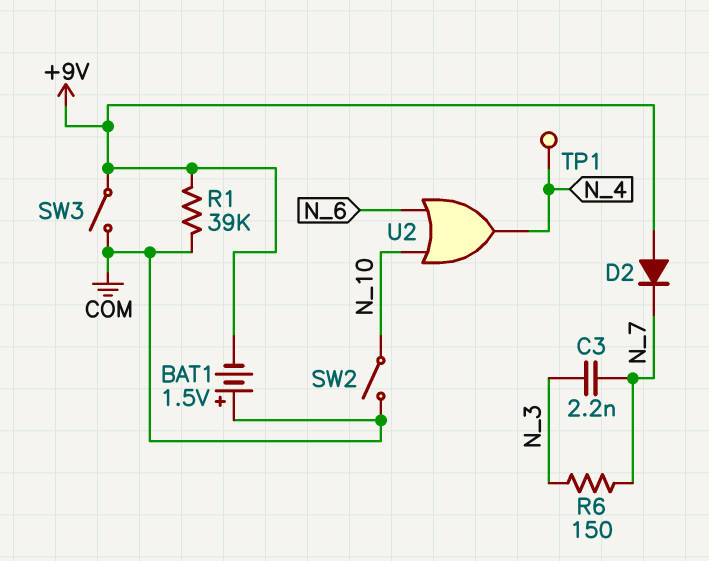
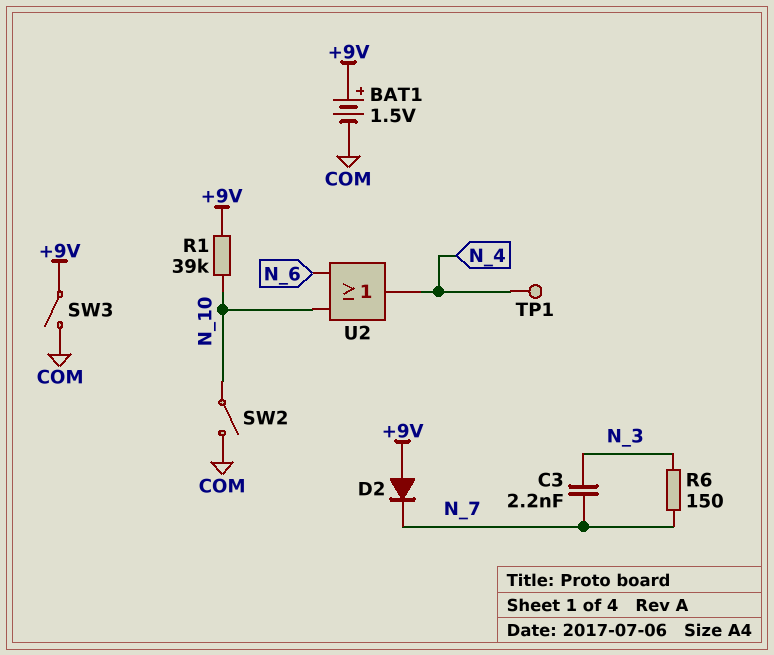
BAT1: 1.5V (plus COM, minus +9V) -> 1.5V (plus +9V, minus COM)
R1: 39k (+9V, COM) -> 39k (+9V, N_10)

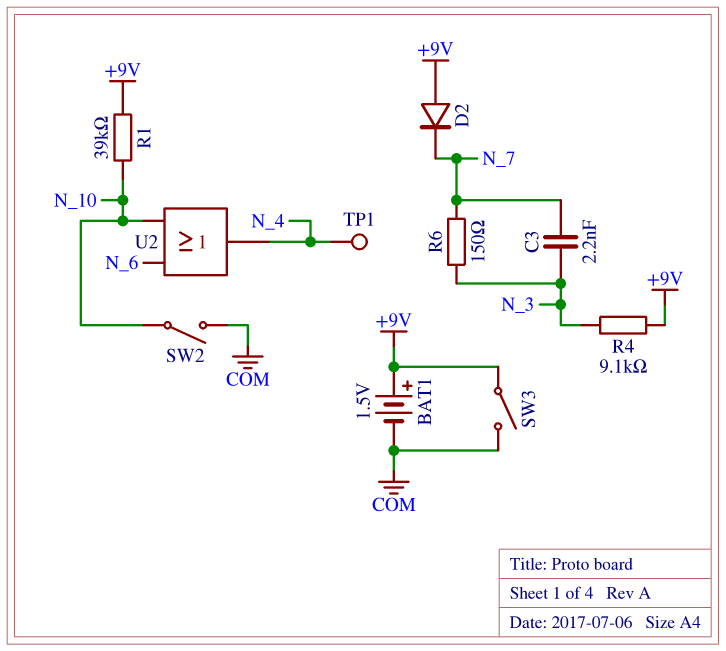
R4: none -> 9.1k (+9V, N_3)

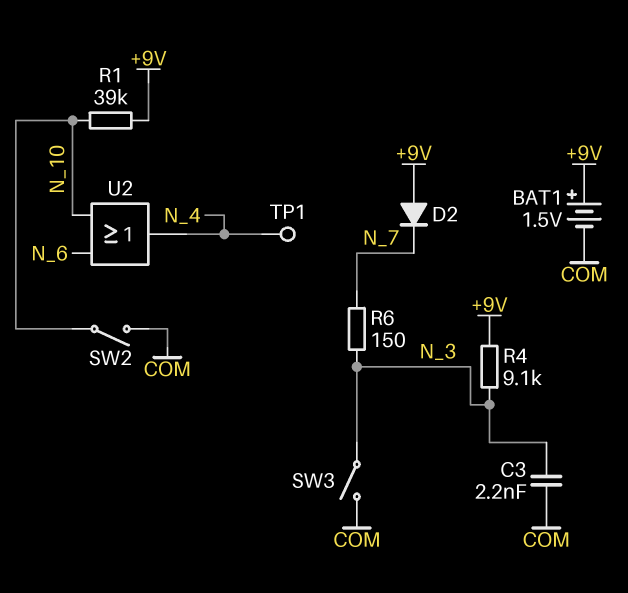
C3: 2.2nF (N_3, N_7) -> 2.2nF (COM, N_3)
SW3: switch (+9V, COM) -> switch (COM, N_3)

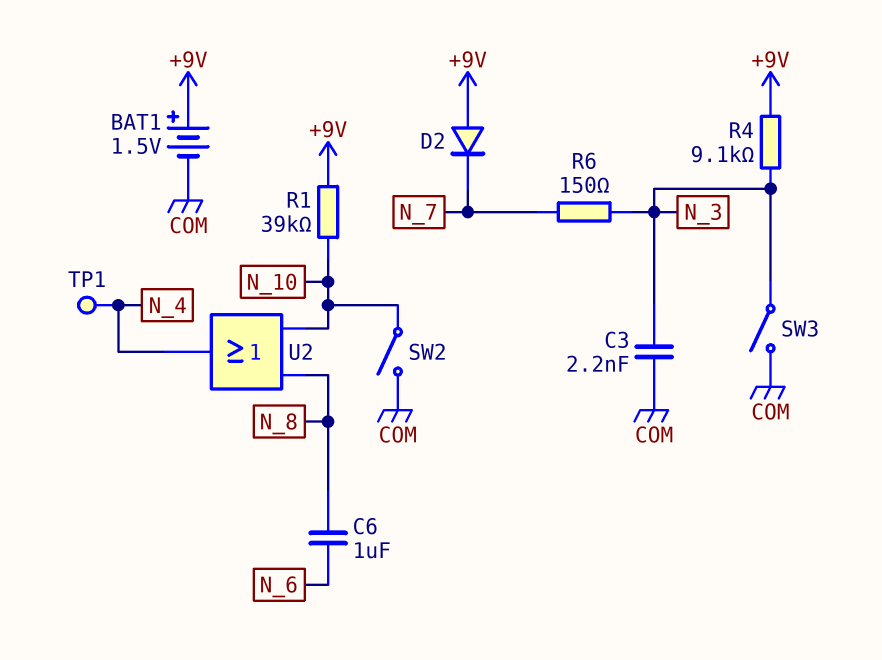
C6: none -> 1uF (N_6, N_8)
U2: OR (in N_6, in N_10, out N_4) -> OR (in N_8, in N_10, out N_4)

